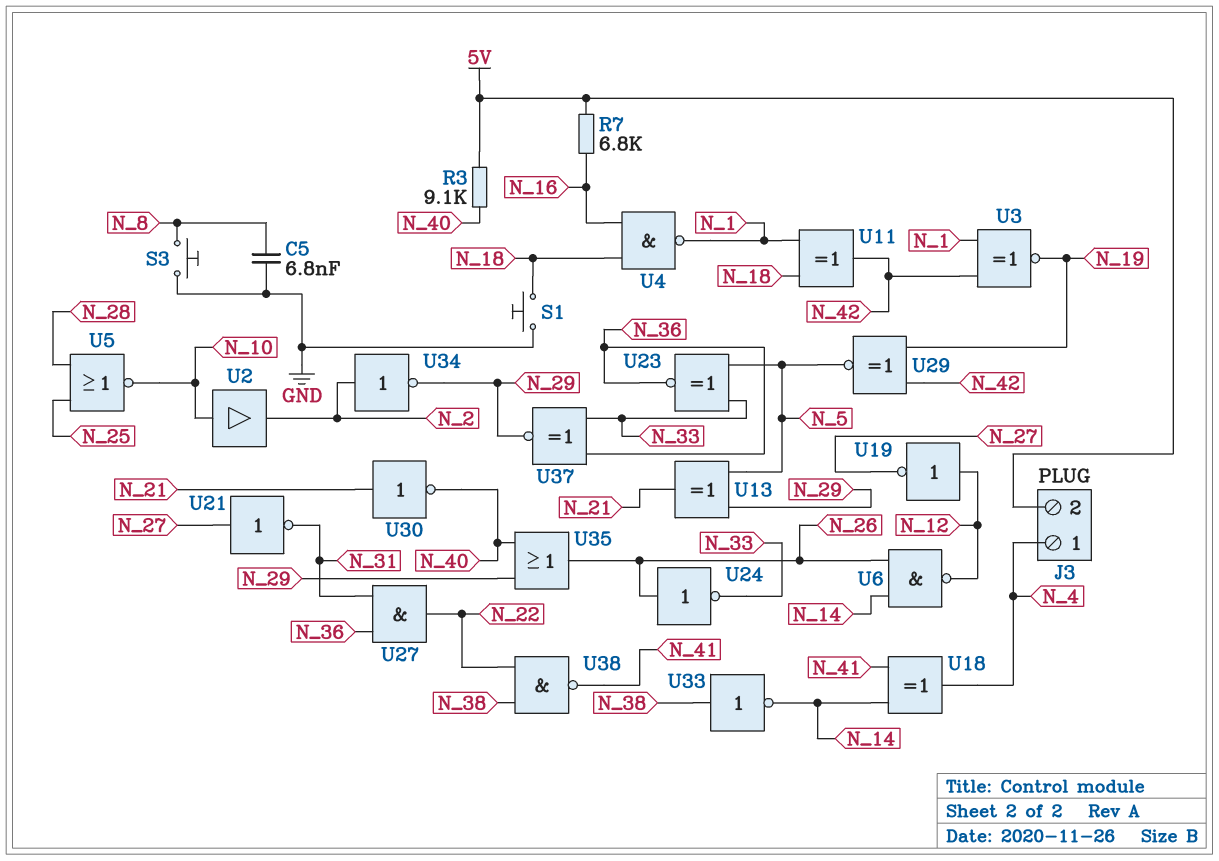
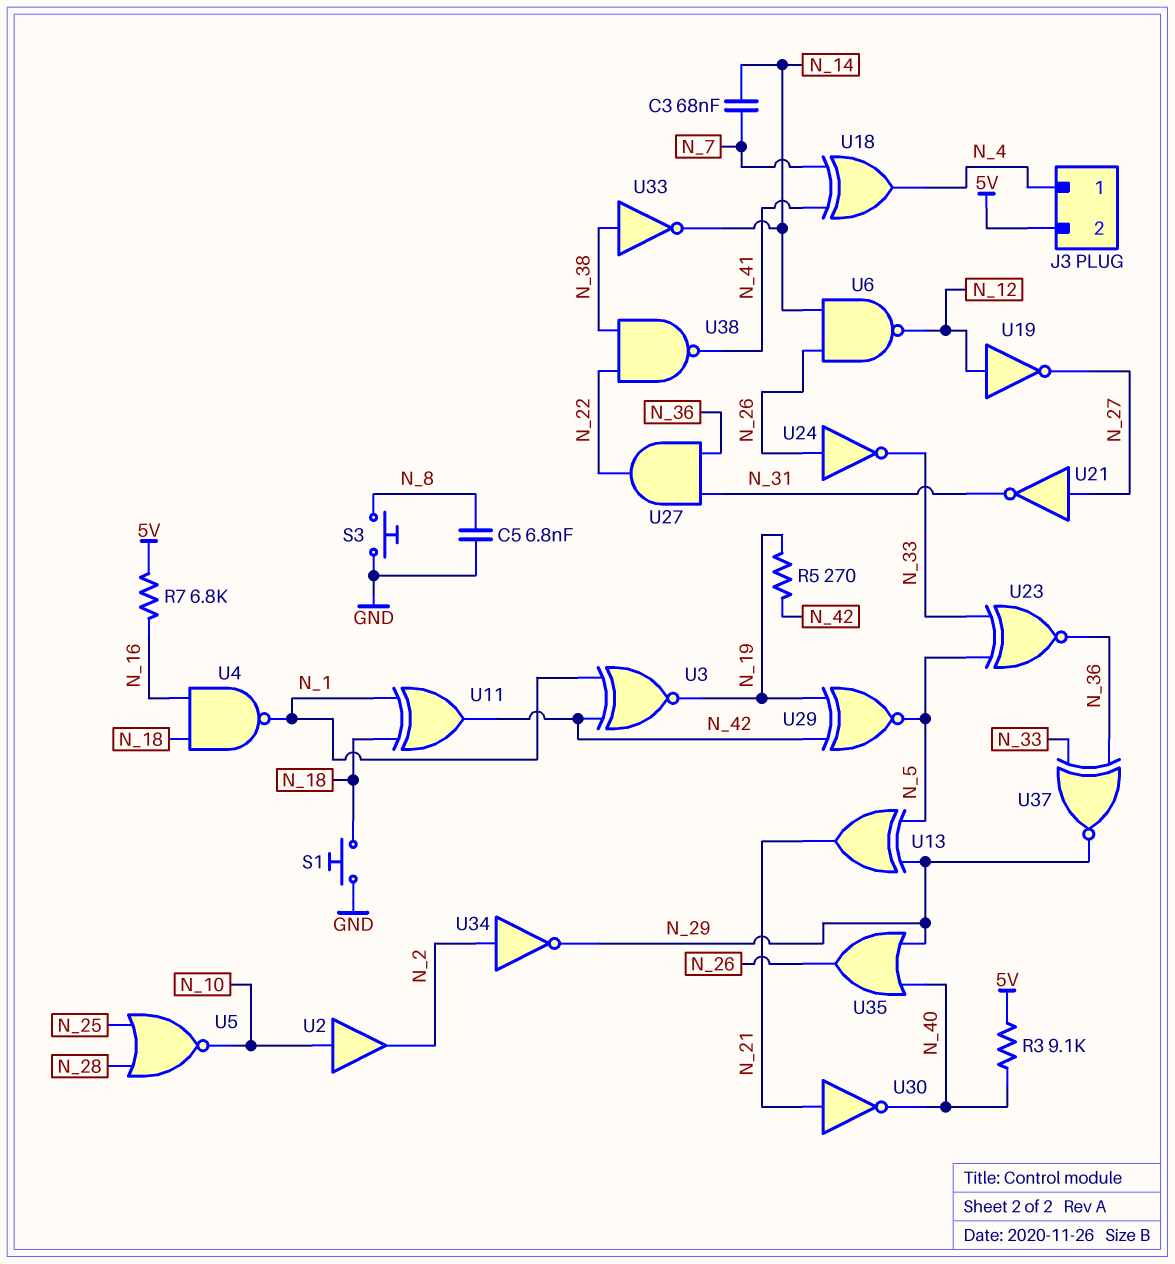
C3: none -> 68nF (N_7, N_14)
R5: none -> 270 (N_19, N_42)
U18: XOR (in N_14, in N_41, out N_4) -> XOR (in N_7, in N_41, out N_4)

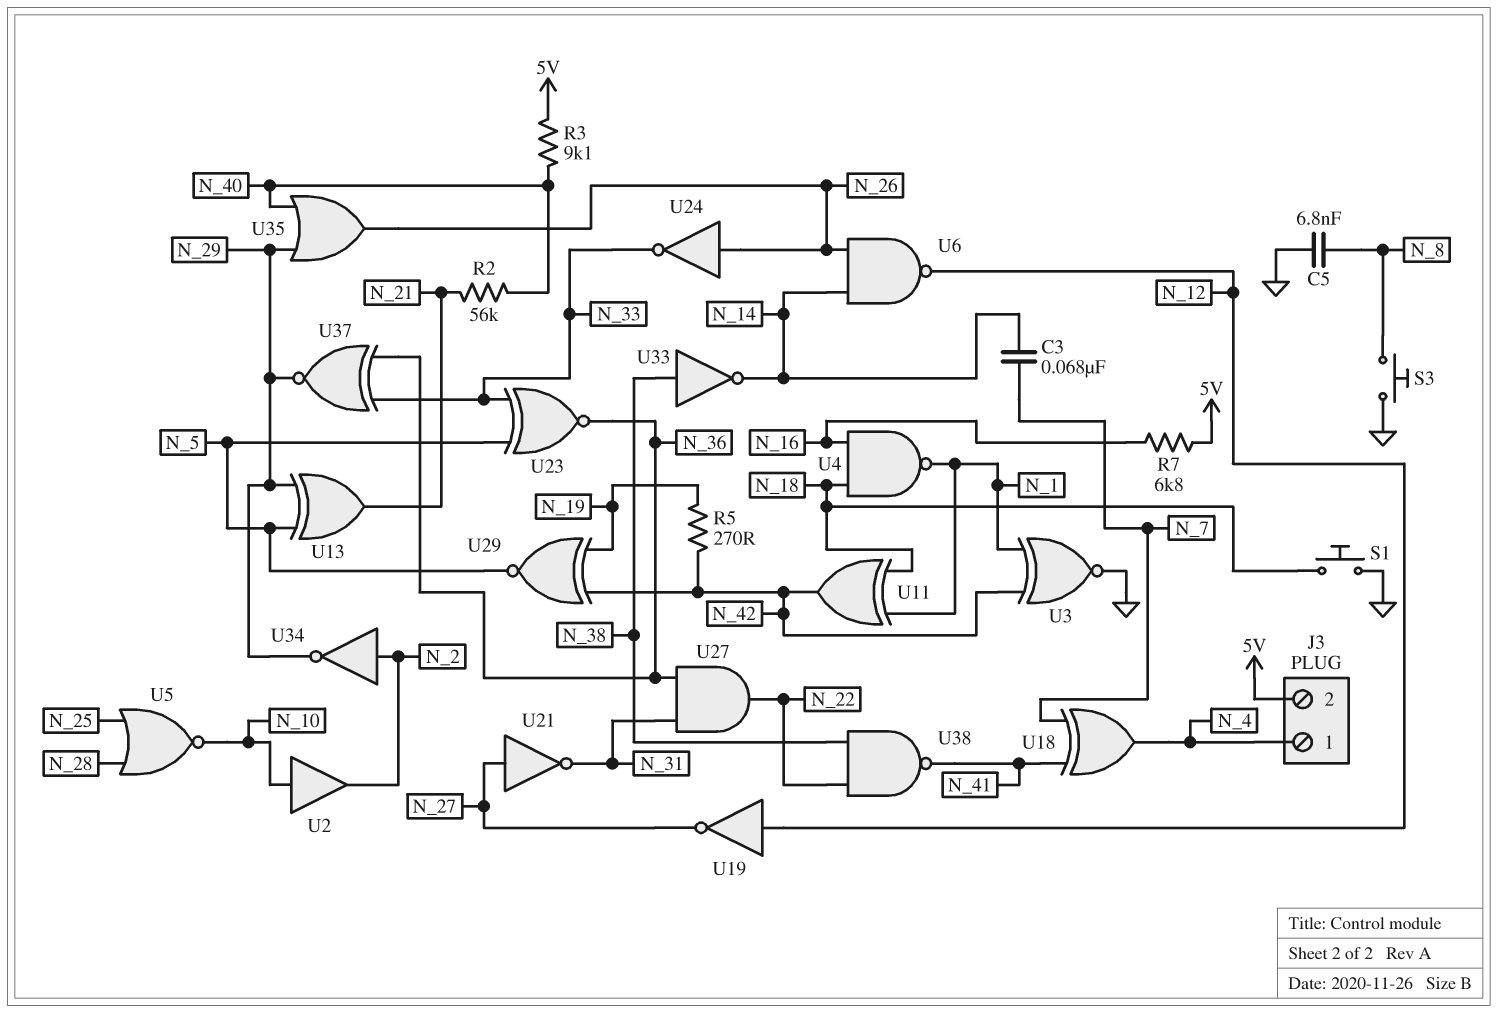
R2: none -> 56k (N_21, N_40)
U3: XNOR (in N_1, in N_42, out N_19) -> XNOR (in N_1, in N_42, out GND)
U30: NOT (in N_21, out N_40) -> none

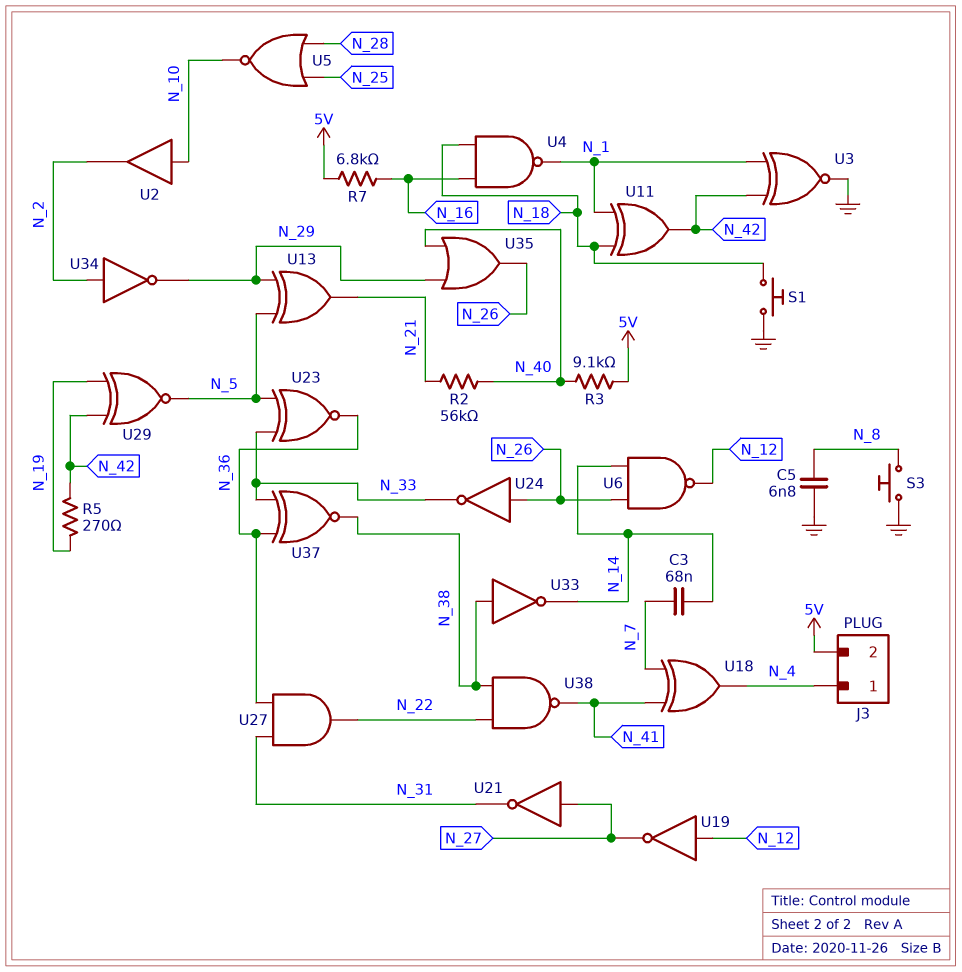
U37: XNOR (in N_33, in N_36, out N_29) -> XNOR (in N_33, in N_36, out N_38)

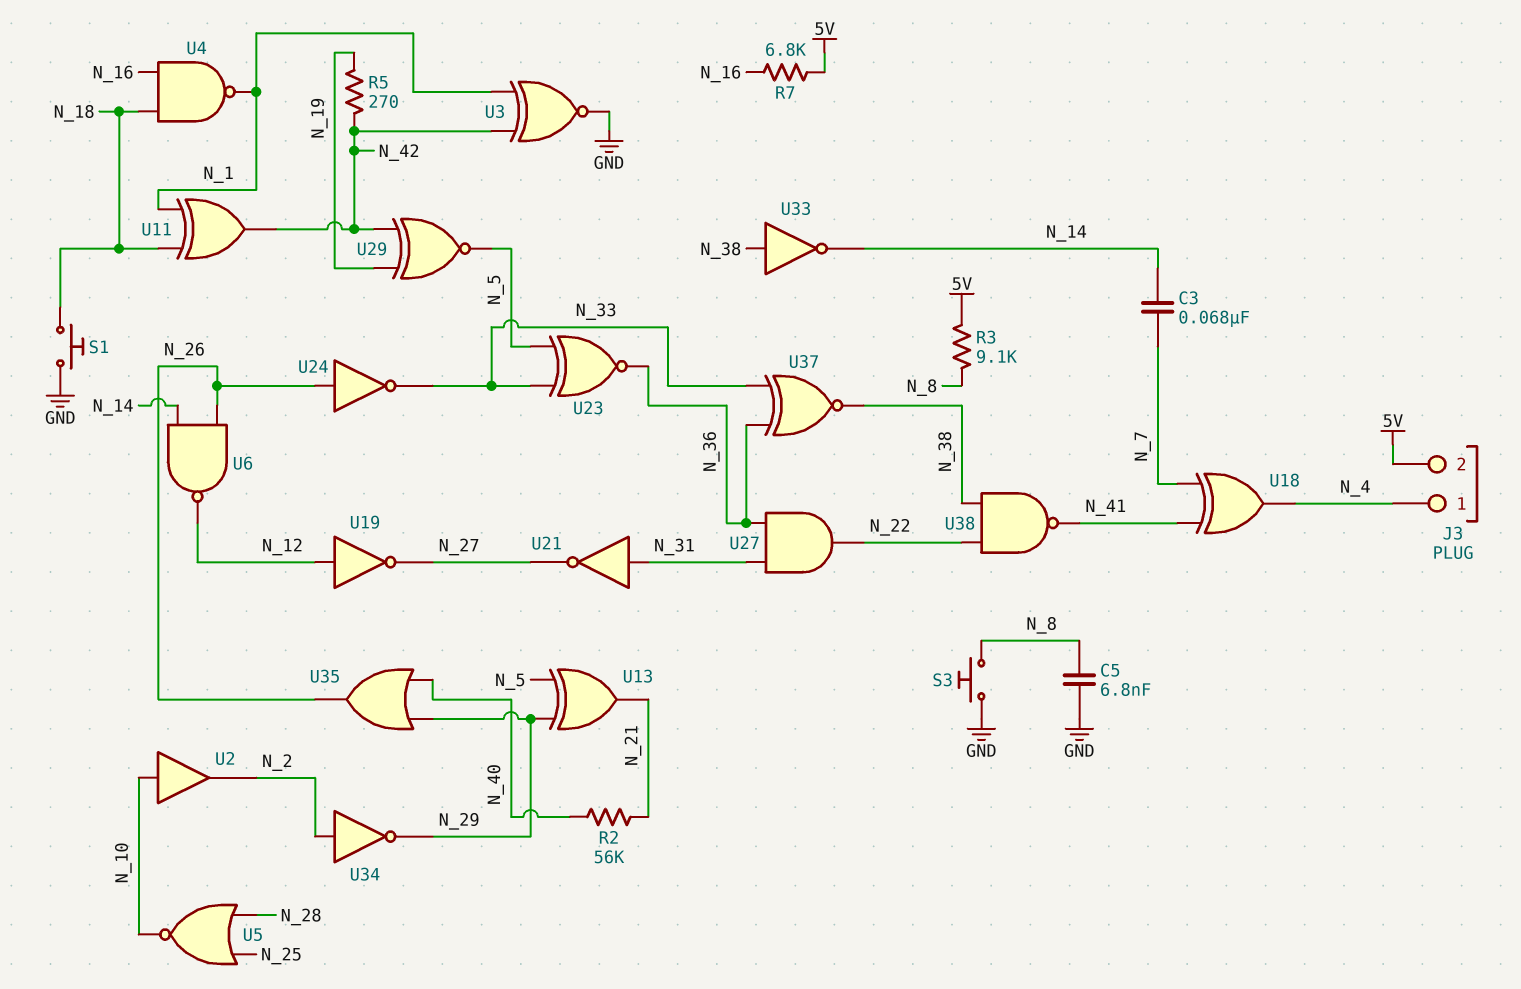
R3: 9.1k (5V, N_40) -> 9.1k (5V, N_8)
U21: NOT (in N_27, out N_31) -> NOT (in N_31, out N_27)

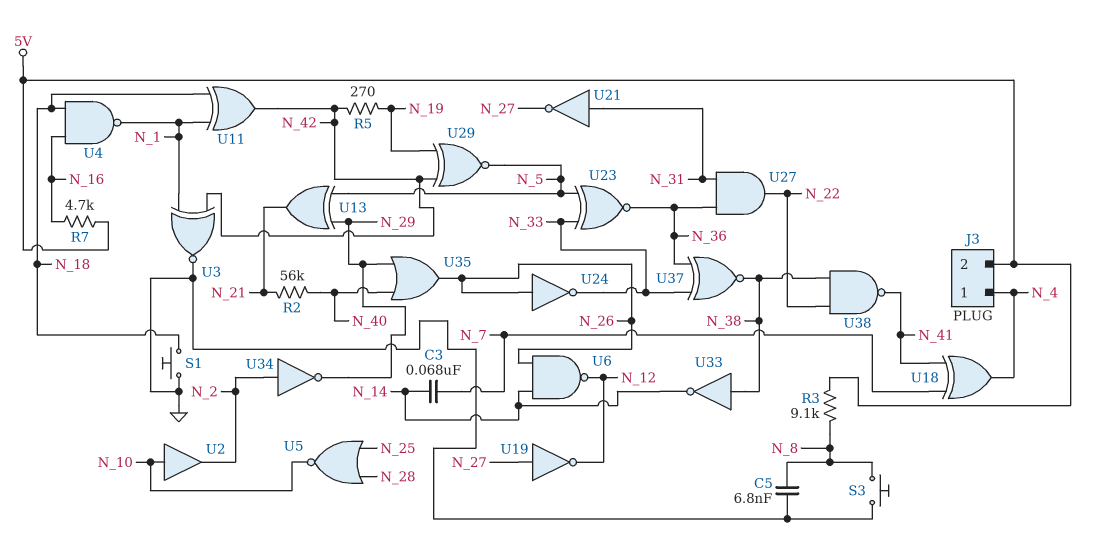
R7: 6.8k (5V, N_16) -> 4.7k (5V, N_16)
U19: NOT (in N_12, out N_27) -> NOT (in N_27, out N_12)

